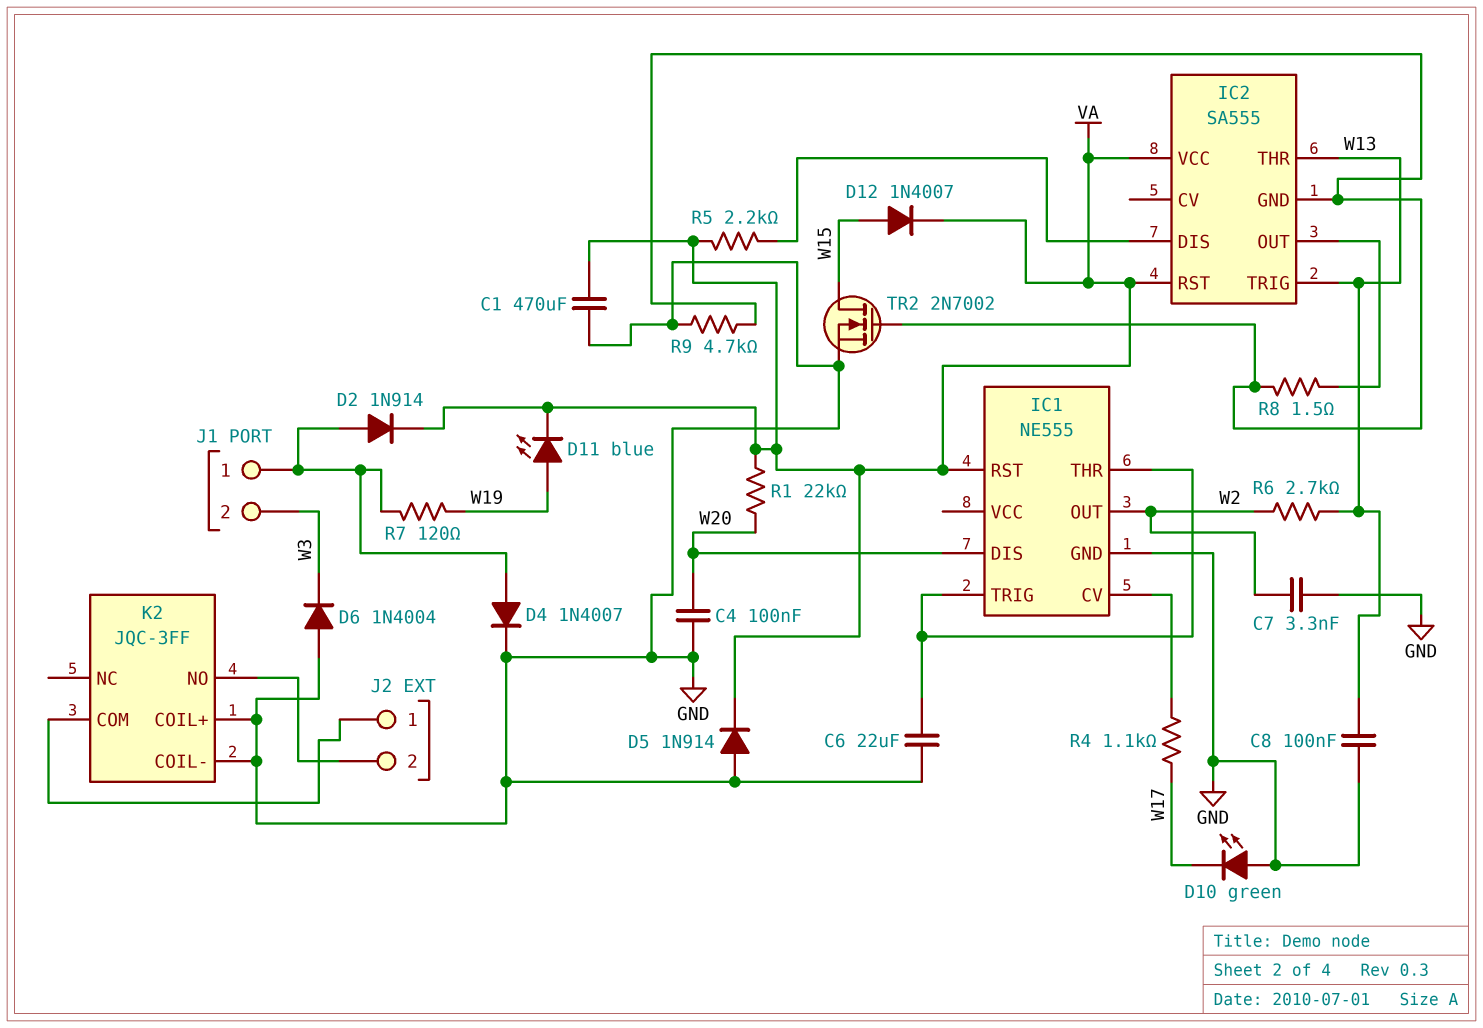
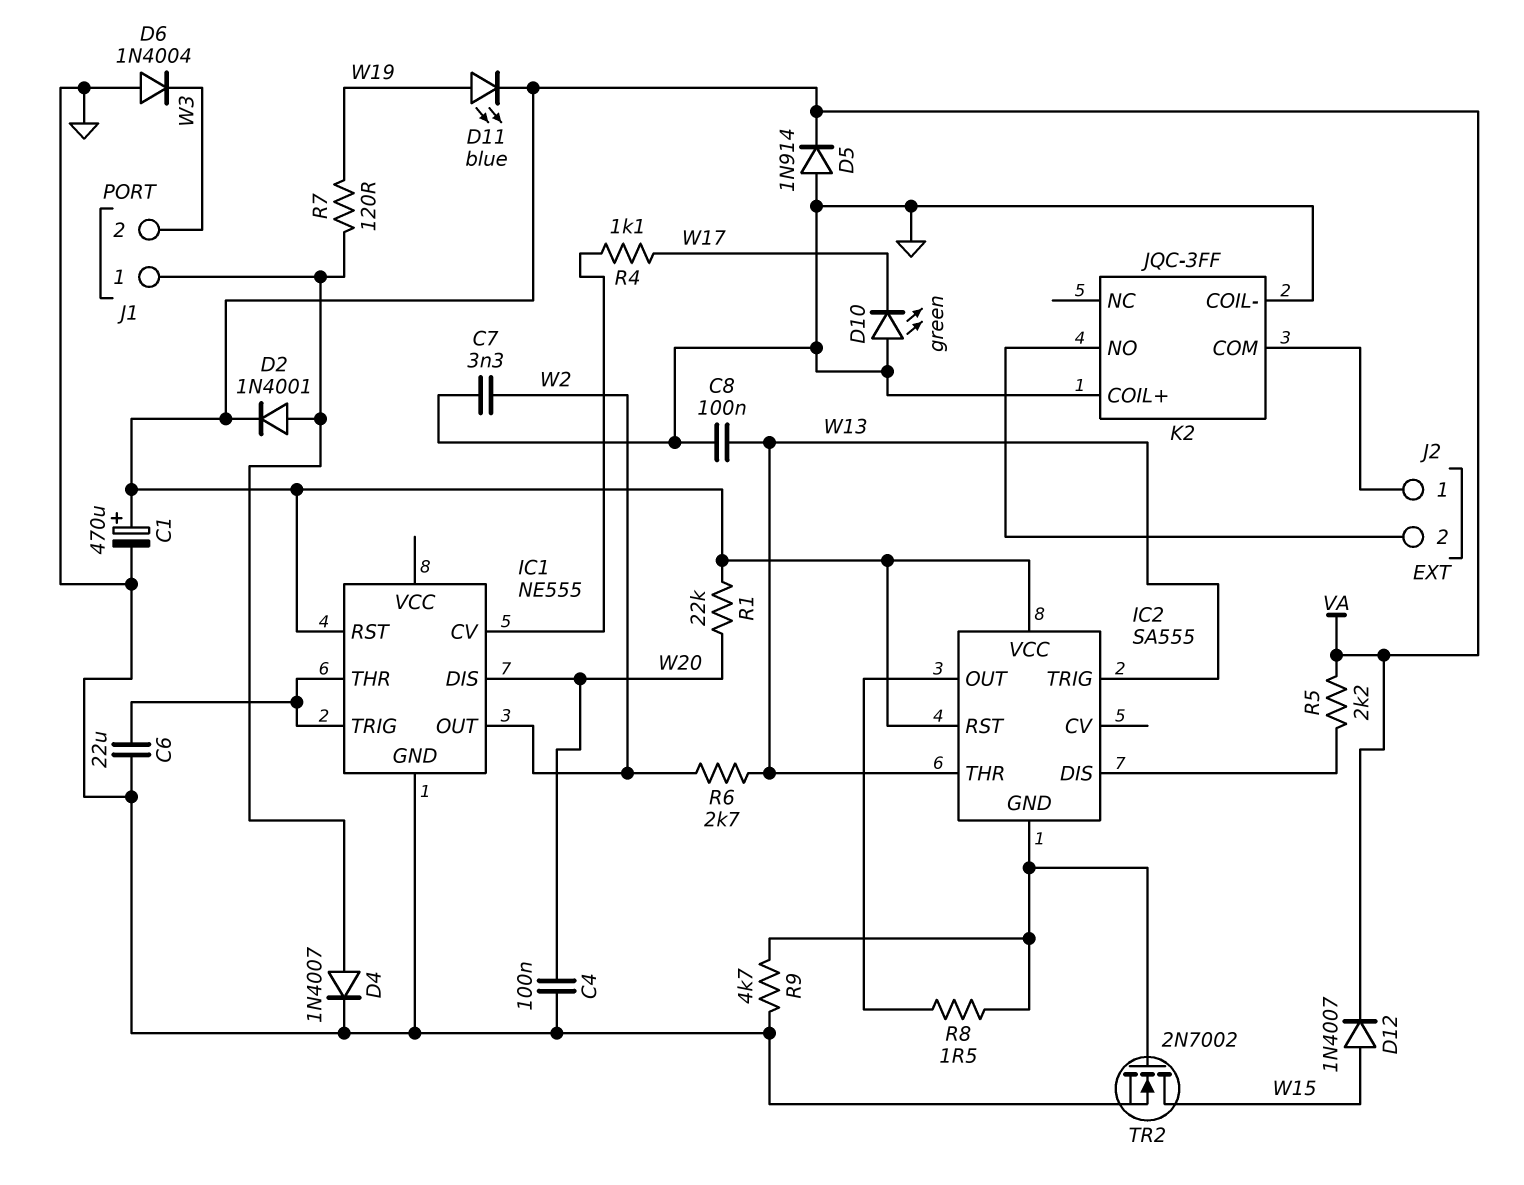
C1: 470uF (GND, VA) -> 470uF (plus VA, minus GND)
D2: diode 1N914 (A J1/1, K VA) -> diode 1N4001 (A J1/1, K VA)

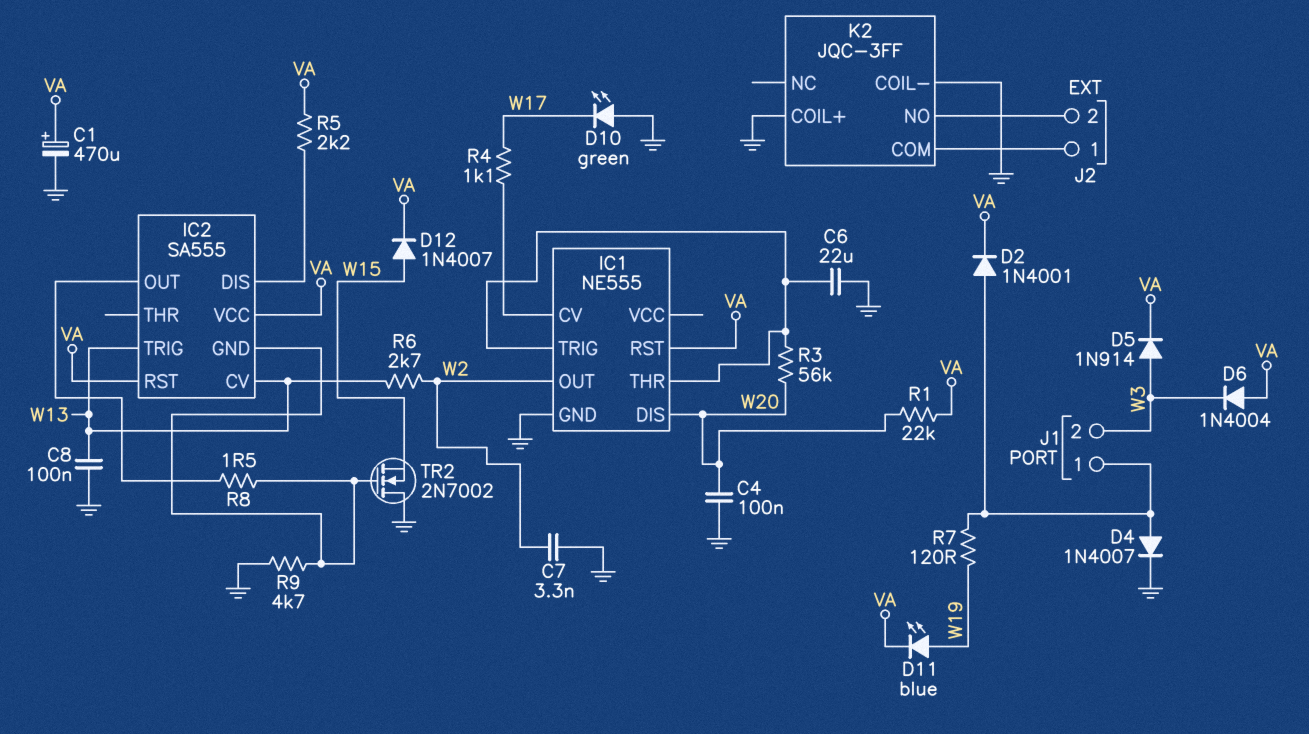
D5: diode 1N914 (A GND, K VA) -> diode 1N914 (A W3, K VA)
D6: diode 1N4004 (A GND, K W3) -> diode 1N4004 (A VA, K W3)
IC2 pin CV: none -> W13
IC2 pin THR: W13 -> none
R3: none -> 56k (IC1/THR, W20)
TR2: NMOS 2N7002 (G IC2/GND, D W15, S GND) -> NMOS 2N7002 (G IC2/GND, D GND, S W15)

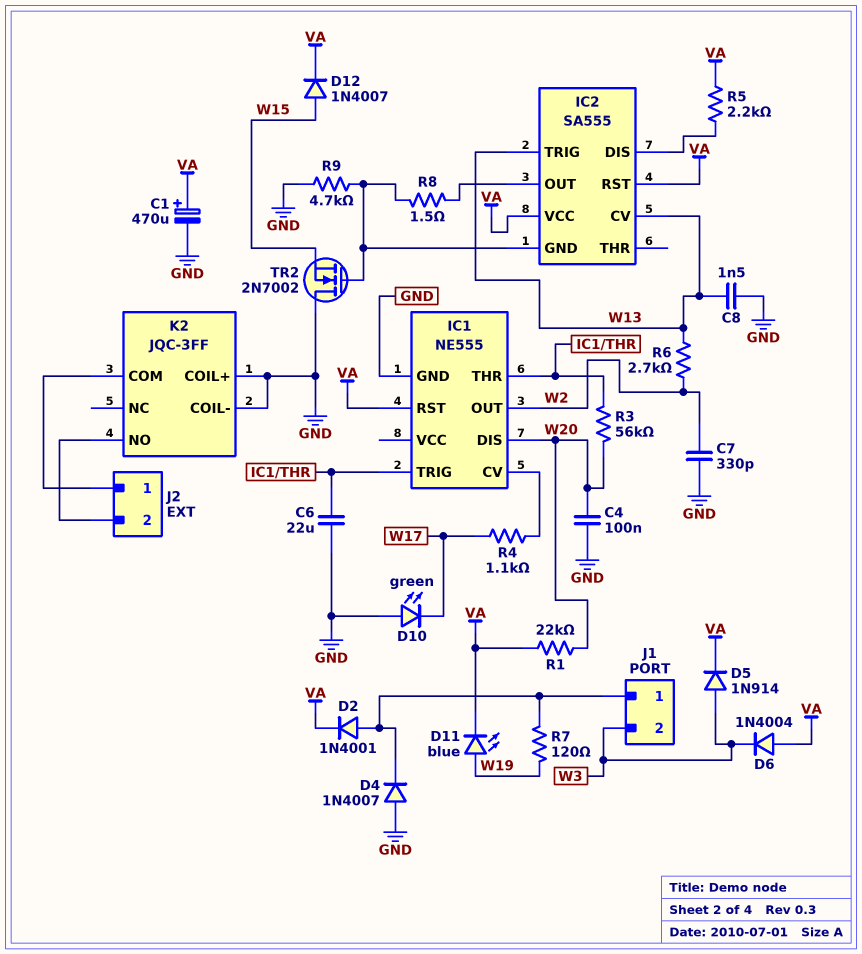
C7: 3.3nF (GND, W2) -> 330pF (GND, W2)
C8: 100nF (GND, W13) -> 1.5nF (GND, W13)
D4: diode 1N4007 (A J1/1, K GND) -> diode 1N4007 (A GND, K J1/1)

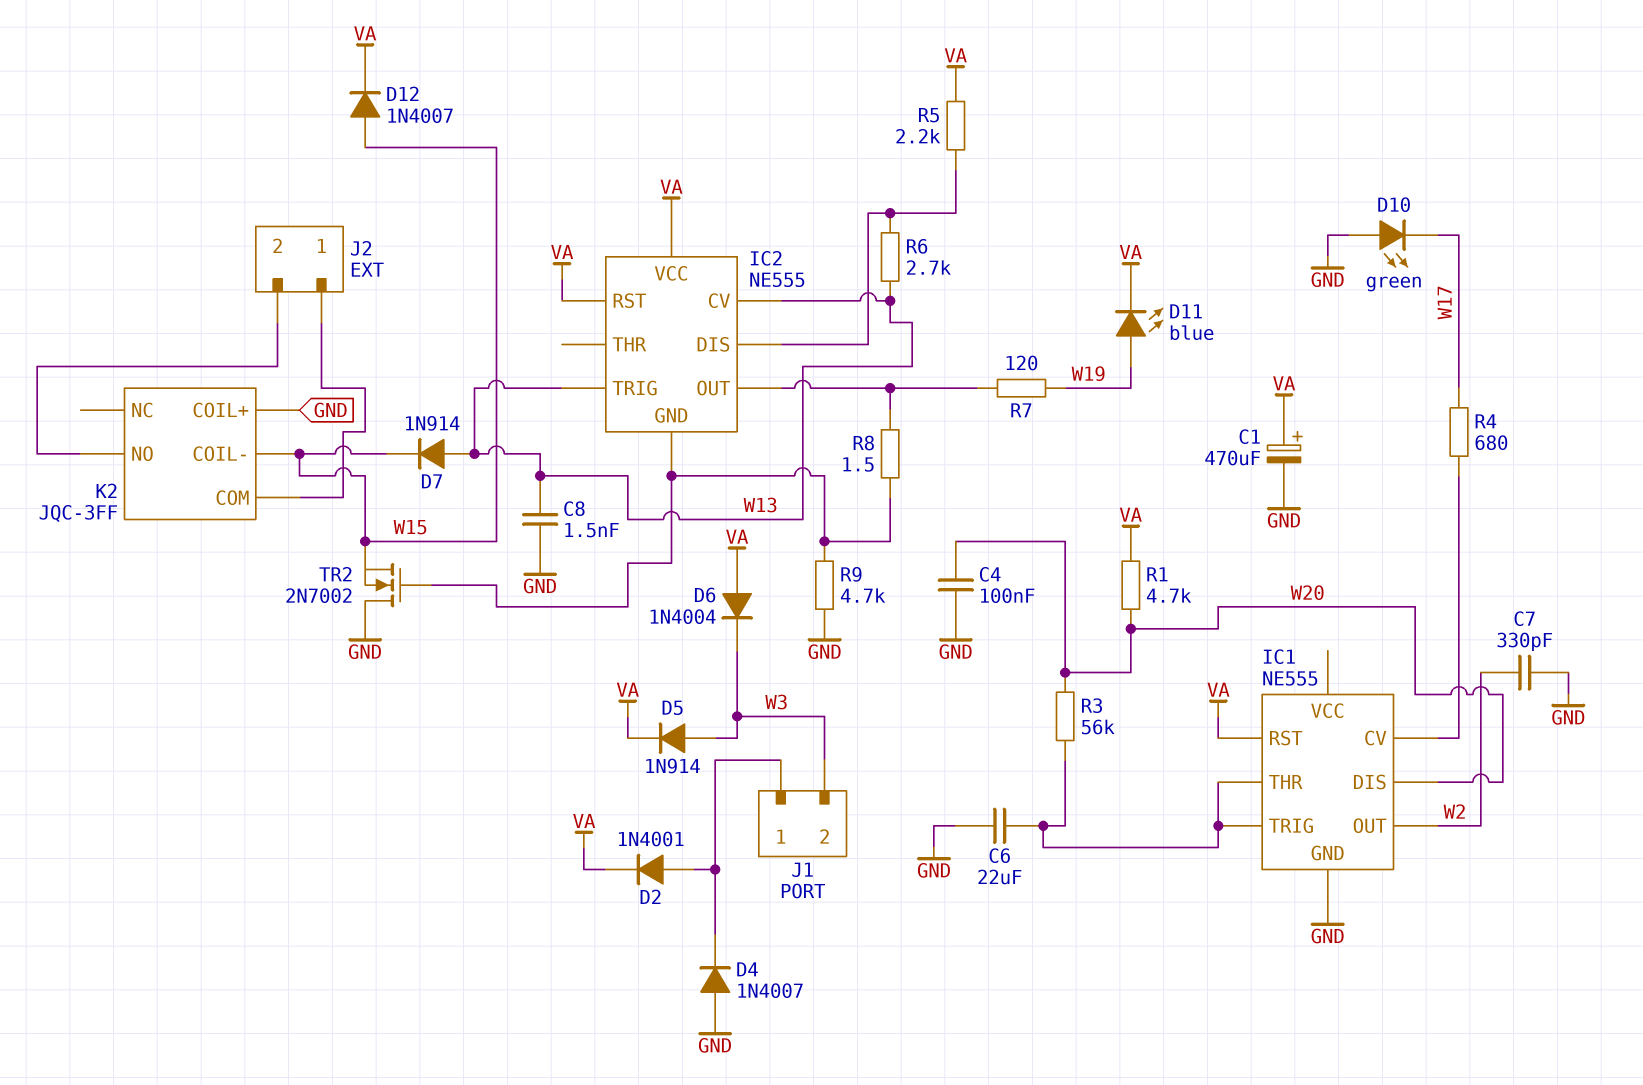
D7: none -> diode 1N914 (A W13, K W15)
IC2: SA555 -> NE555
K2 pin COIL-: GND -> W15
R1: 22k (VA, W20) -> 4.7k (VA, W20)
R4: 1.1k (IC1/CV, W17) -> 680 (IC1/CV, W17)
R6: 2.7k (W2, W13) -> 2.7k (IC2/DIS, W13)
R7: 120 (J1/1, W19) -> 120 (IC2/OUT, W19)

